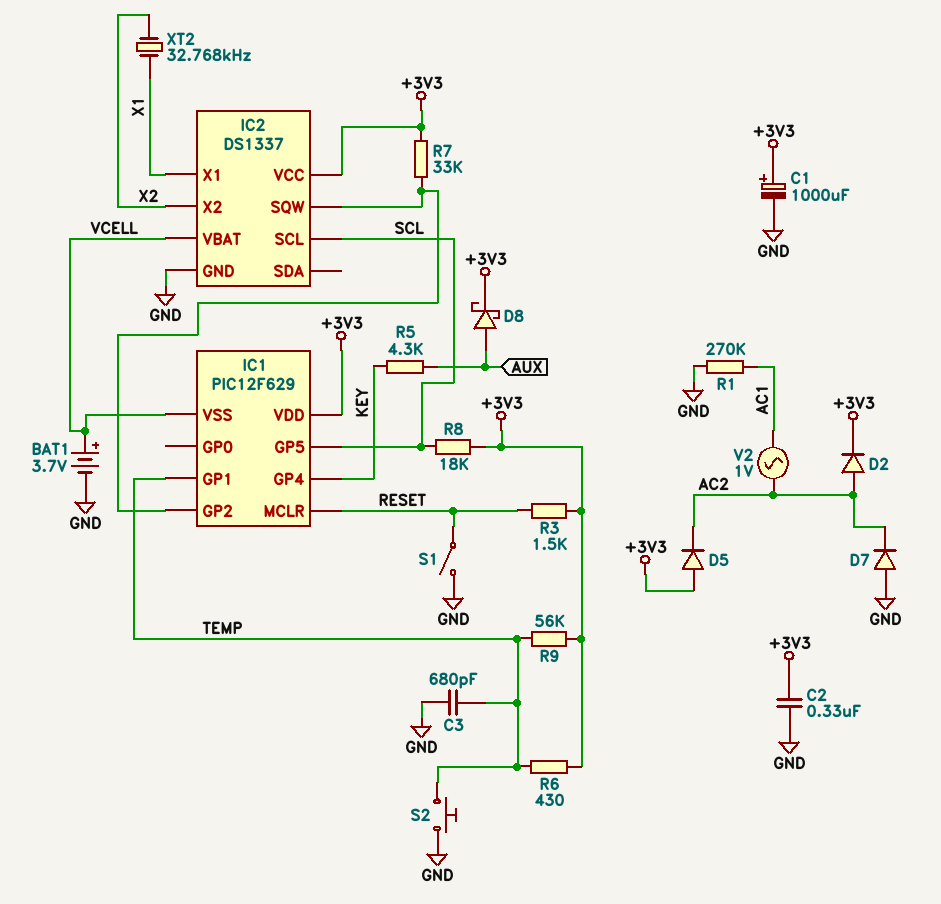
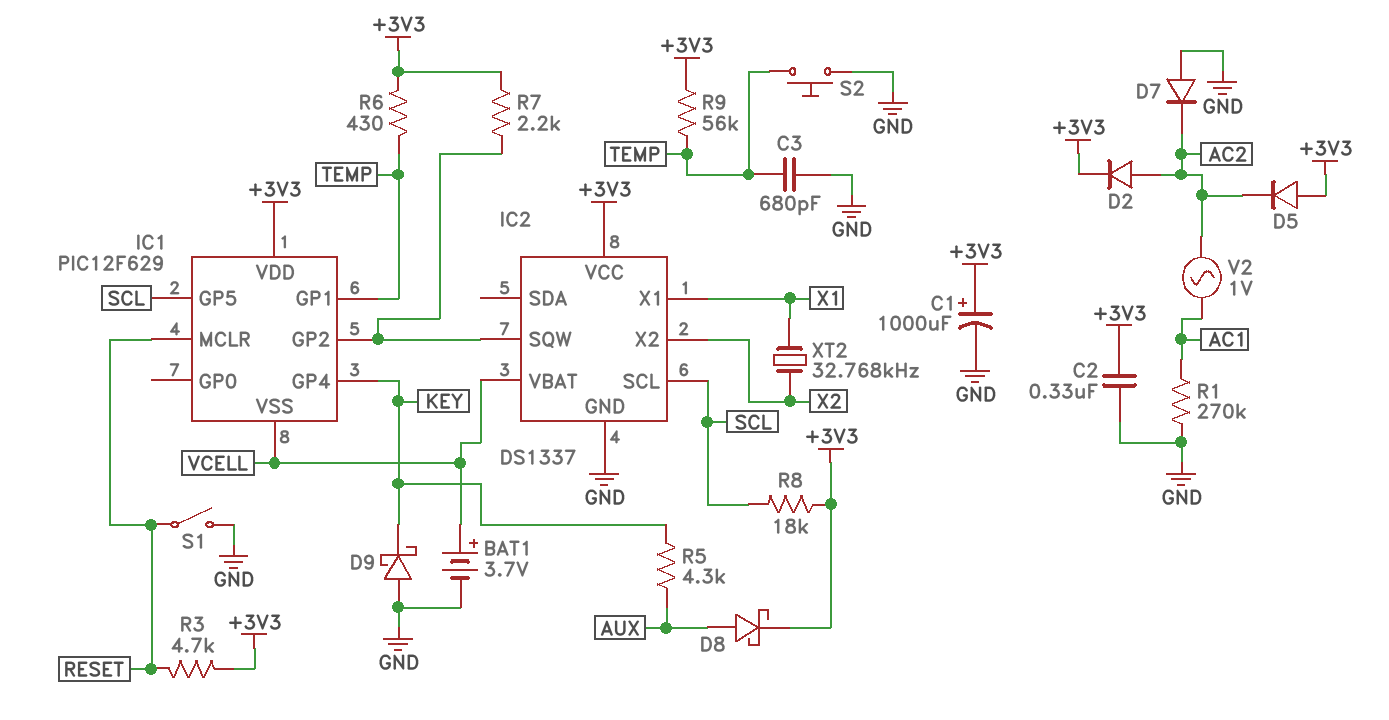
D9: none -> schottky (A GND, K KEY)
R3: 1.5k (+3V3, RESET) -> 4.7k (+3V3, RESET)
R7: 33k (+3V3, IC1/GP2) -> 2.2k (+3V3, IC1/GP2)

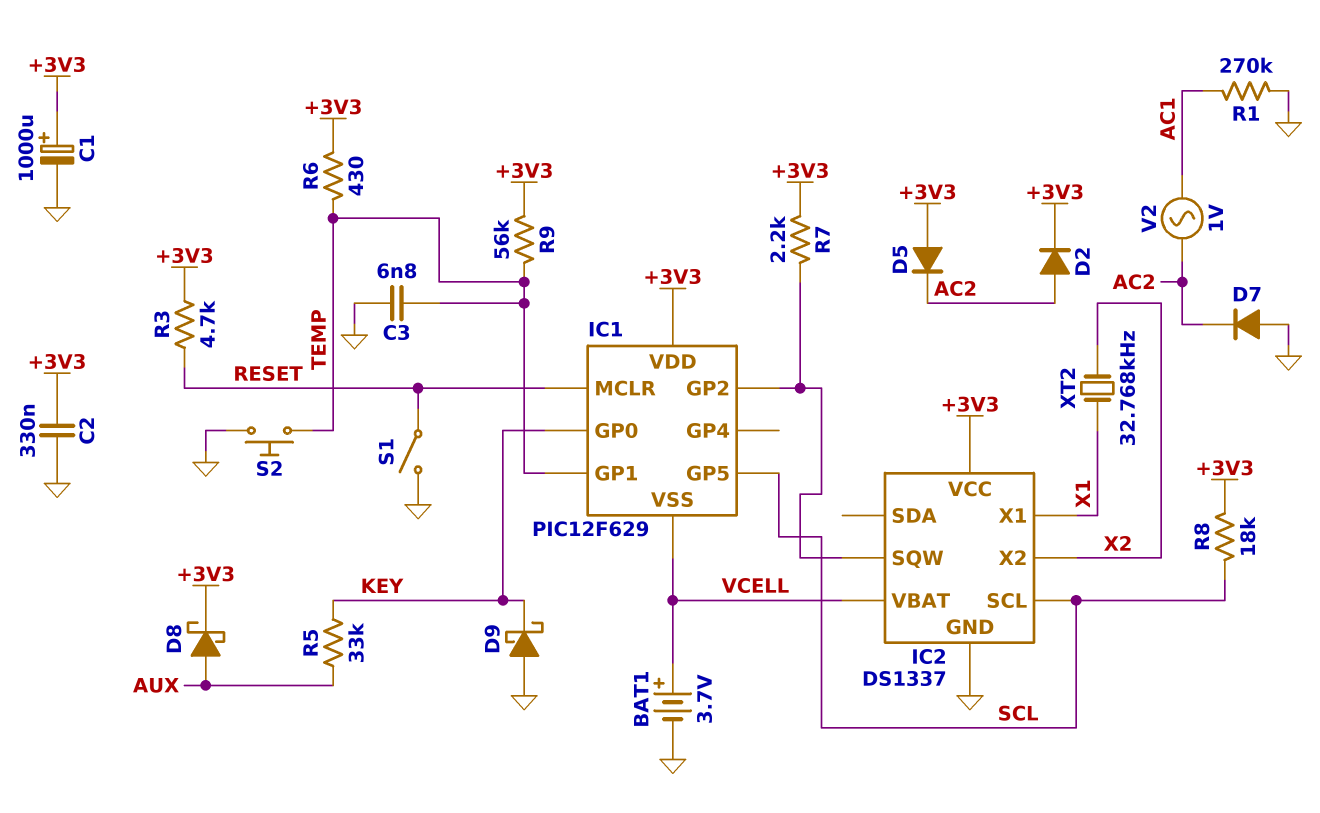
C3: 680pF (GND, TEMP) -> 6.8nF (GND, TEMP)
IC1 pin GP0: none -> KEY
IC1 pin GP4: KEY -> none
R5: 4.3k (AUX, KEY) -> 33k (AUX, KEY)

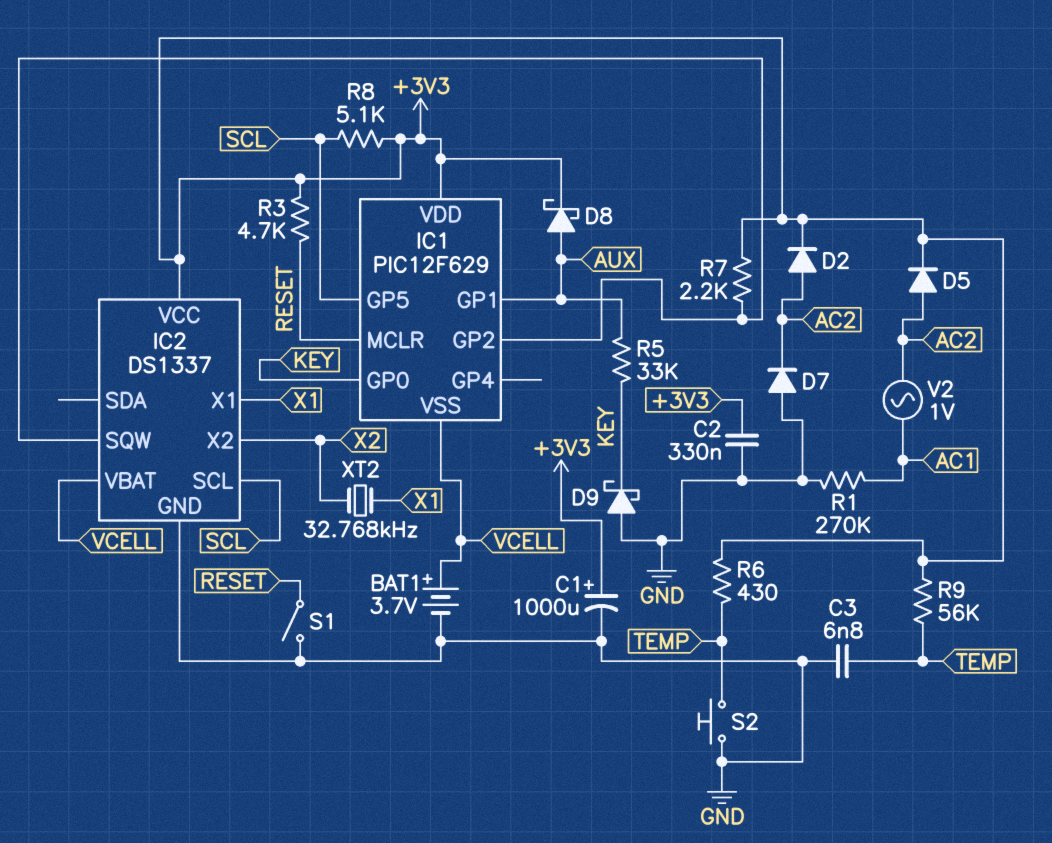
D5: diode (A +3V3, K AC2) -> diode (A AC2, K +3V3)
IC1 pin GP1: TEMP -> AUX
R8: 18k (+3V3, SCL) -> 5.1k (+3V3, SCL)

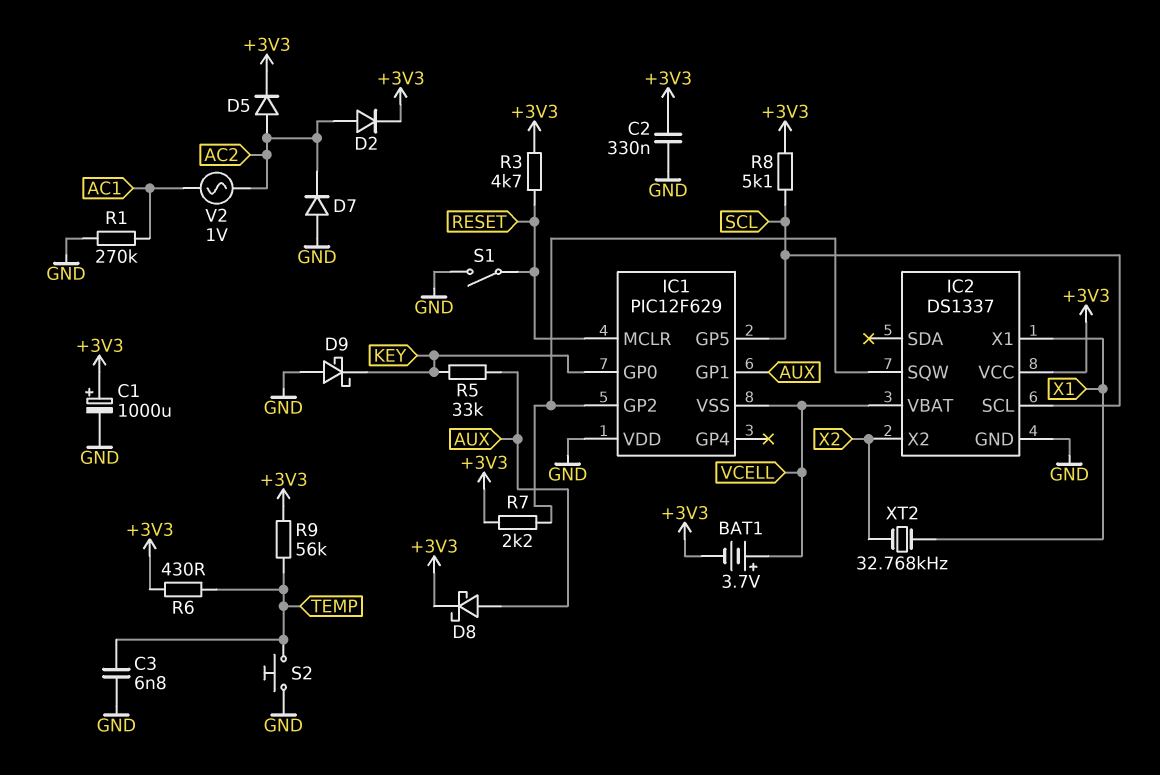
BAT1: 3.7V (plus VCELL, minus GND) -> 3.7V (plus VCELL, minus +3V3)
IC1 pin VDD: +3V3 -> GND

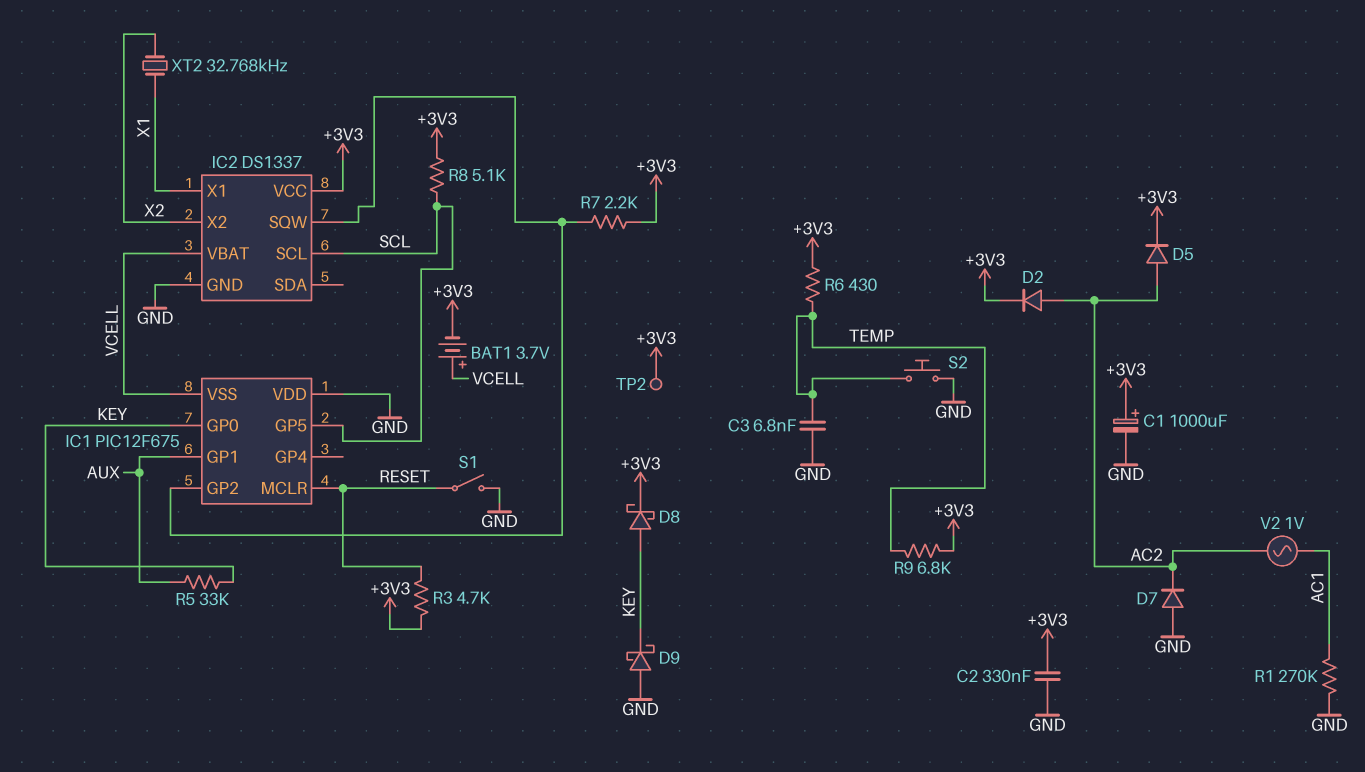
D8: schottky (A AUX, K +3V3) -> schottky (A KEY, K +3V3)
IC1: PIC12F629 -> PIC12F675
R9: 56k (+3V3, TEMP) -> 6.8k (+3V3, TEMP)
TP2: none -> test point (+3V3)

